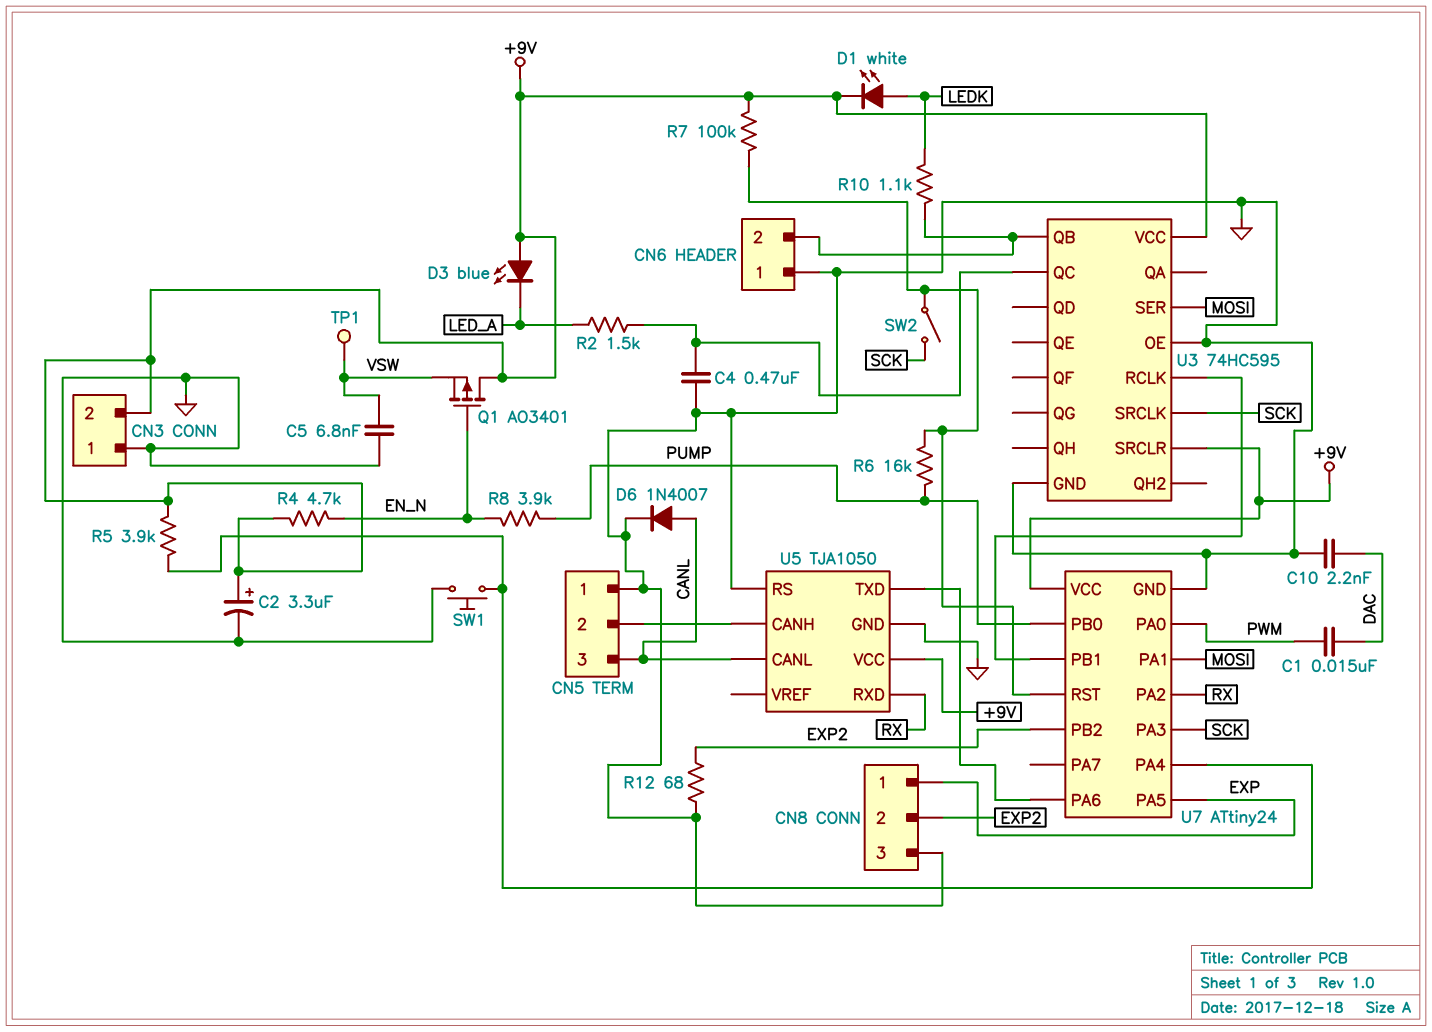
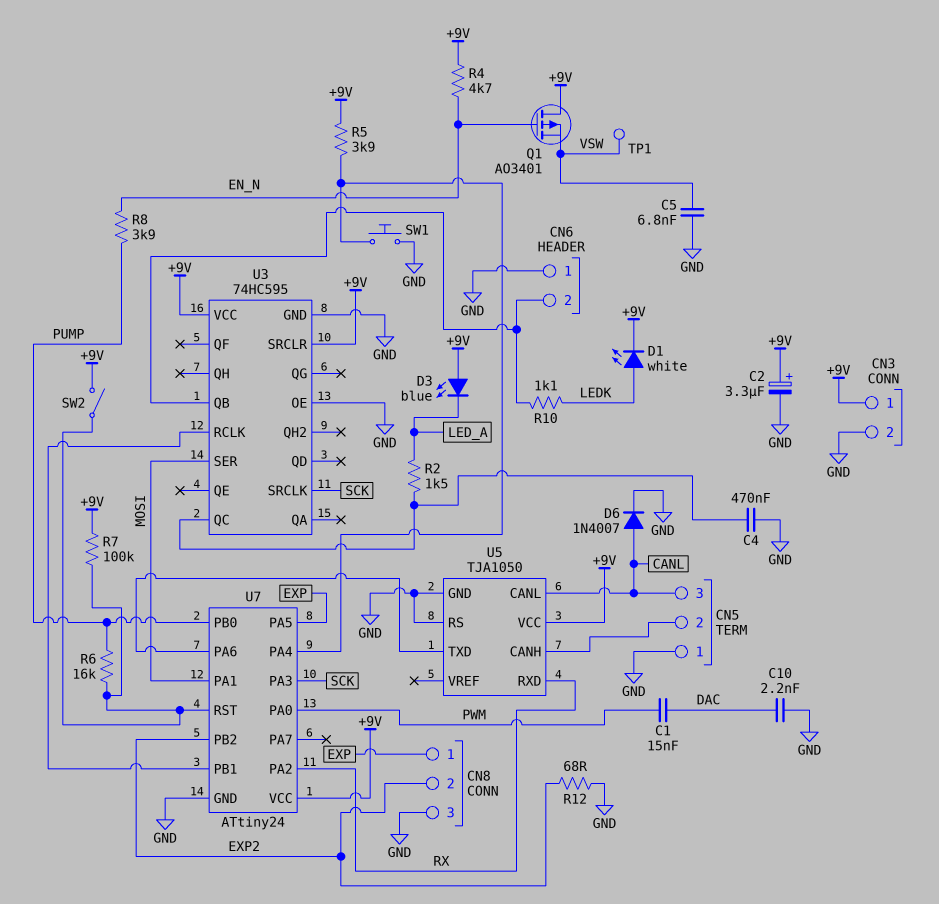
CN3 pin 1: GND -> +9V
CN3 pin 2: +9V -> GND
SW2: switch (SCK, U7/RST) -> switch (+9V, U7/RST)

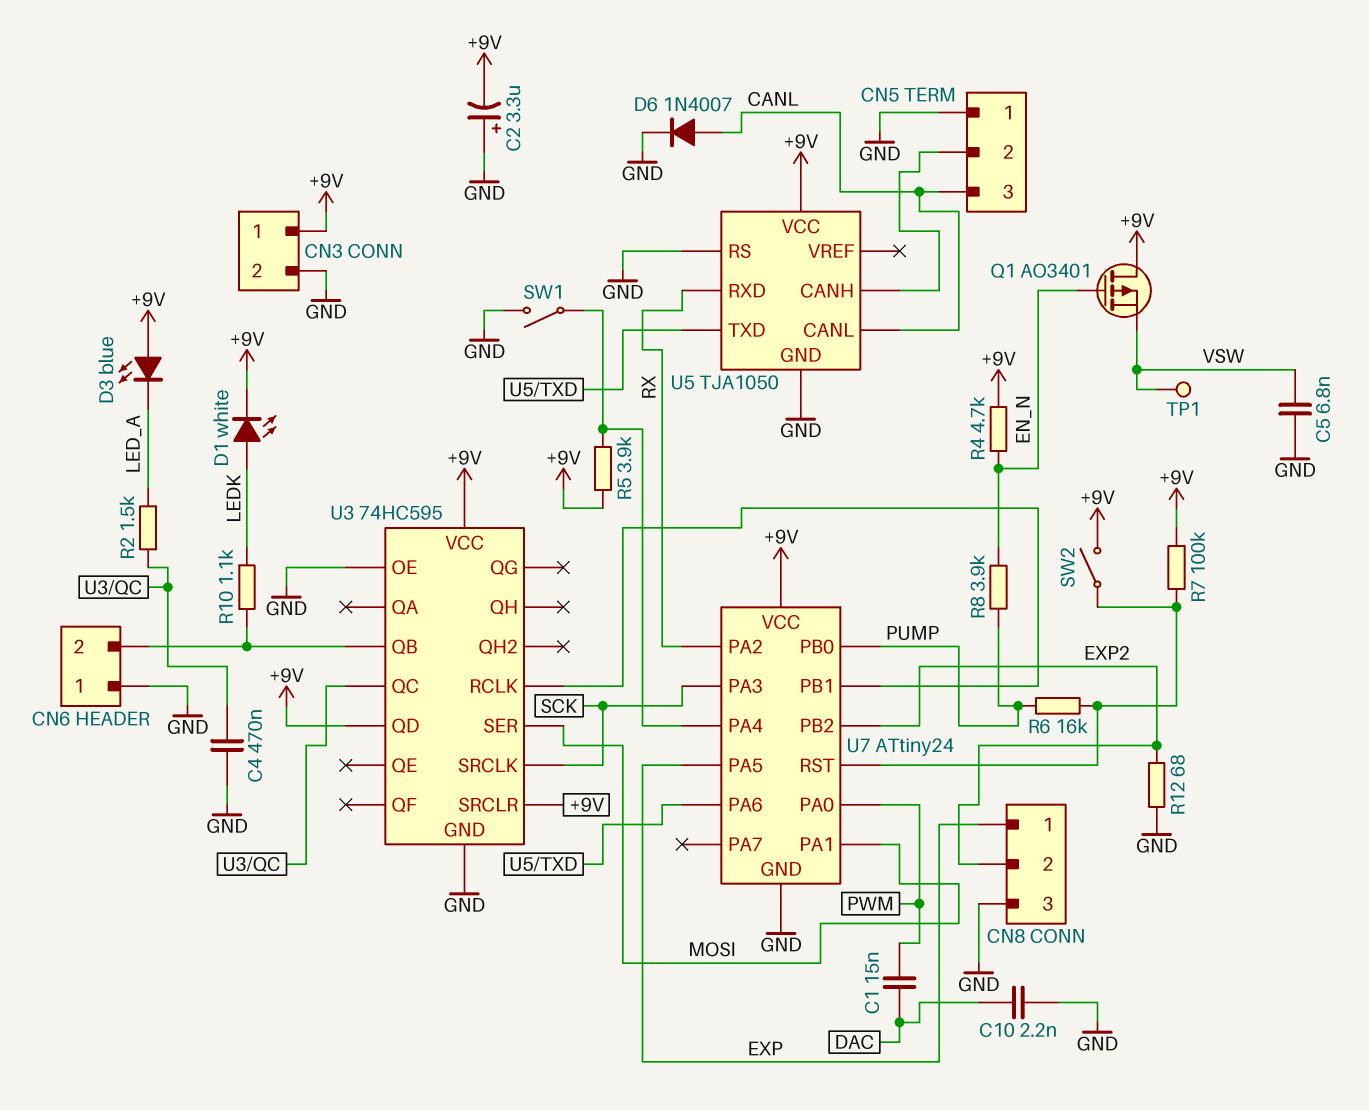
C2: 3.3uF (plus +9V, minus GND) -> 3.3uF (plus GND, minus +9V)
SW1: button (GND, U7/PA4) -> switch (GND, U7/PA4)
U3 pin QD: none -> +9V

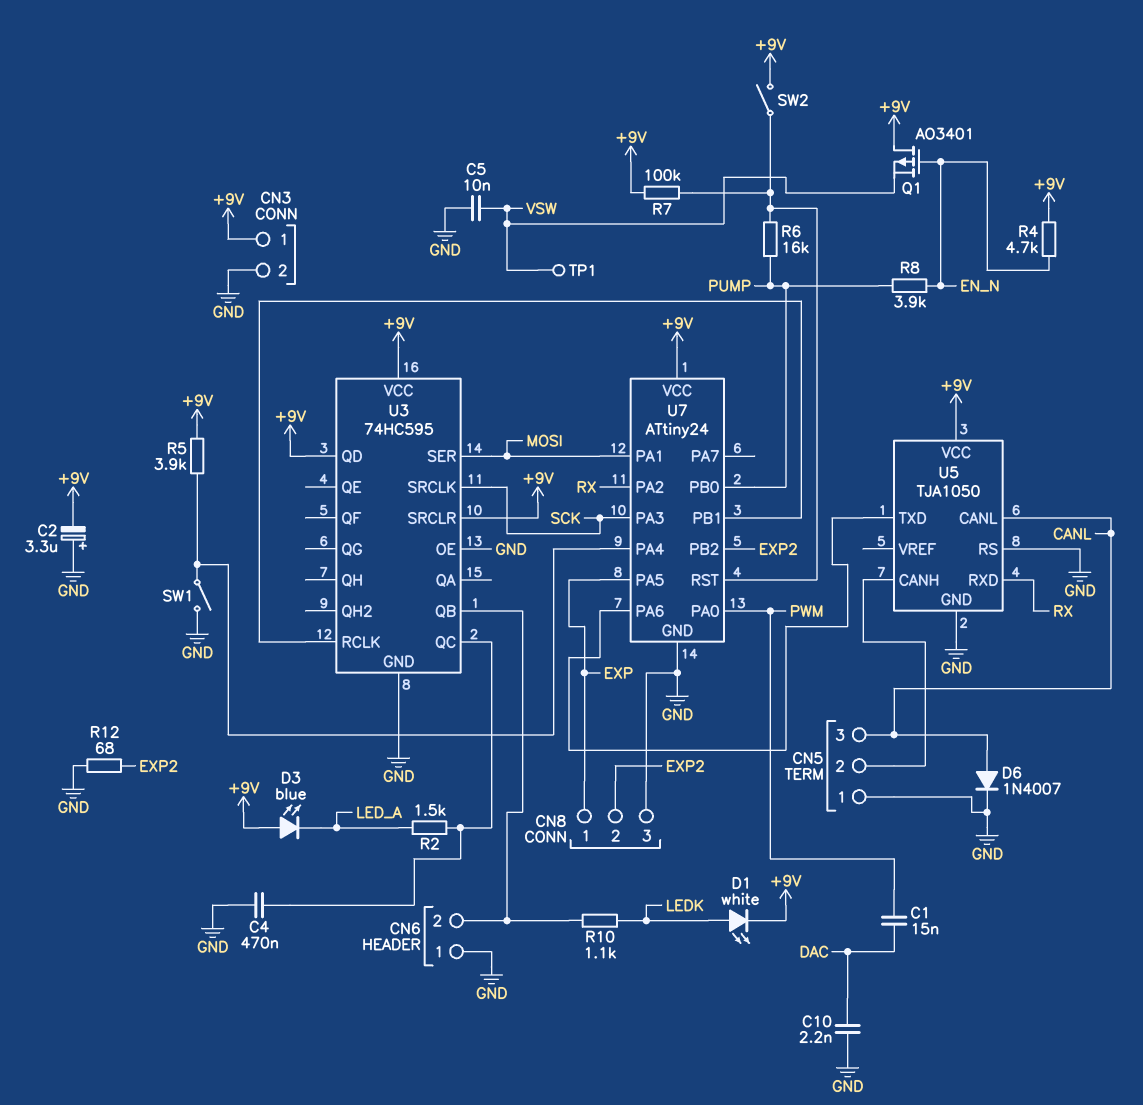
C5: 6.8nF (GND, VSW) -> 10nF (GND, VSW)

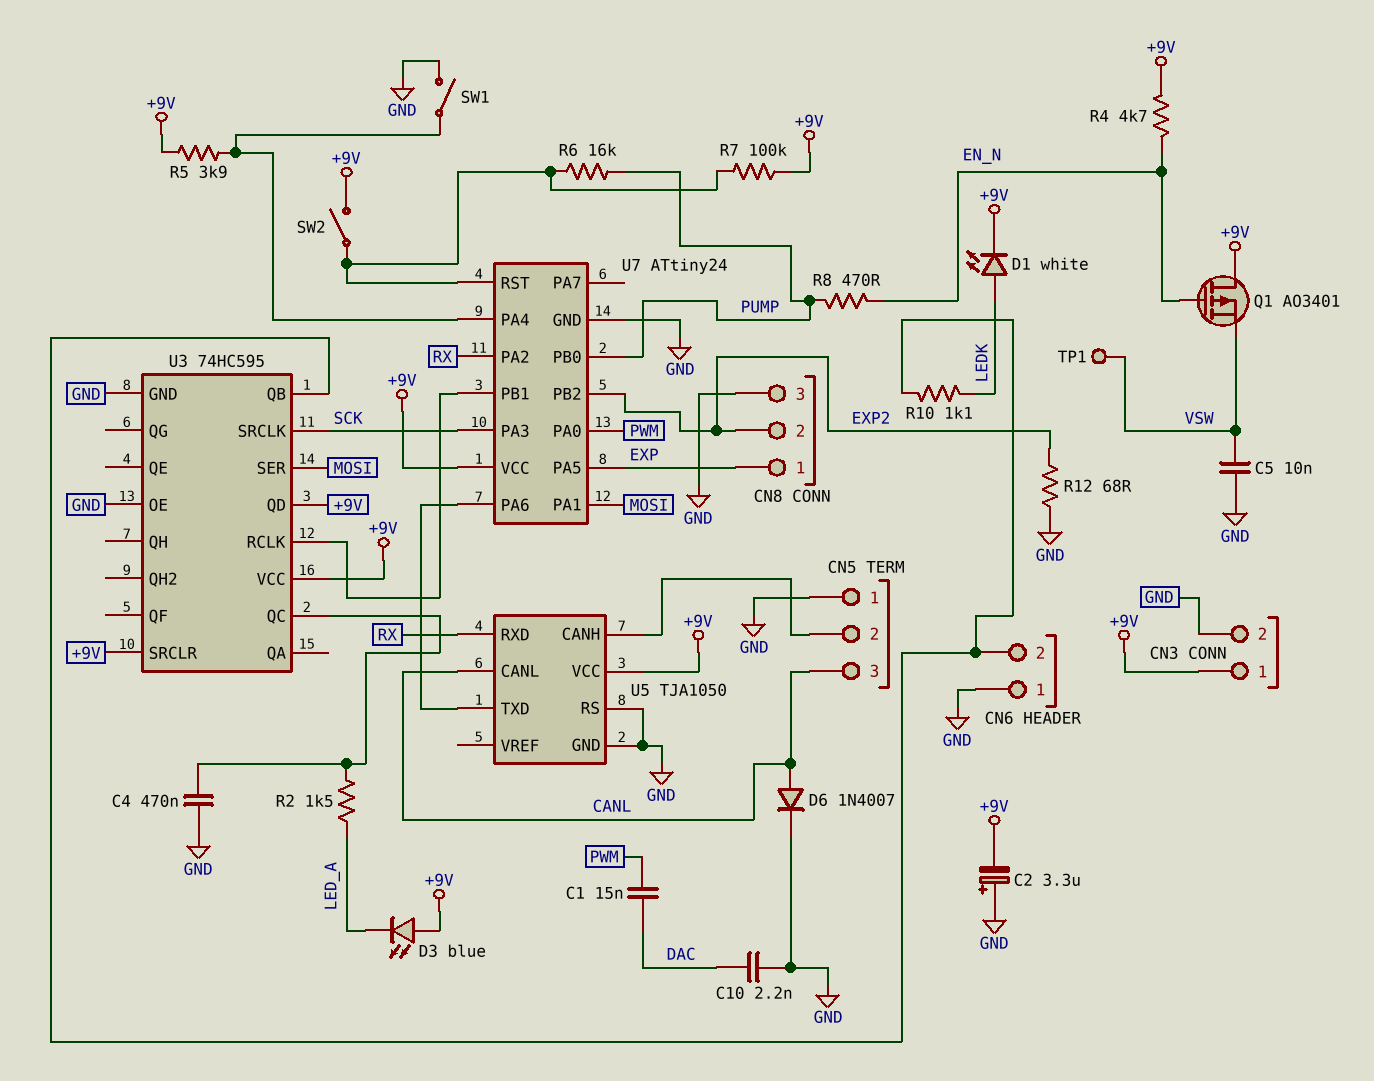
R8: 3.9k (EN_N, PUMP) -> 470 (EN_N, PUMP)

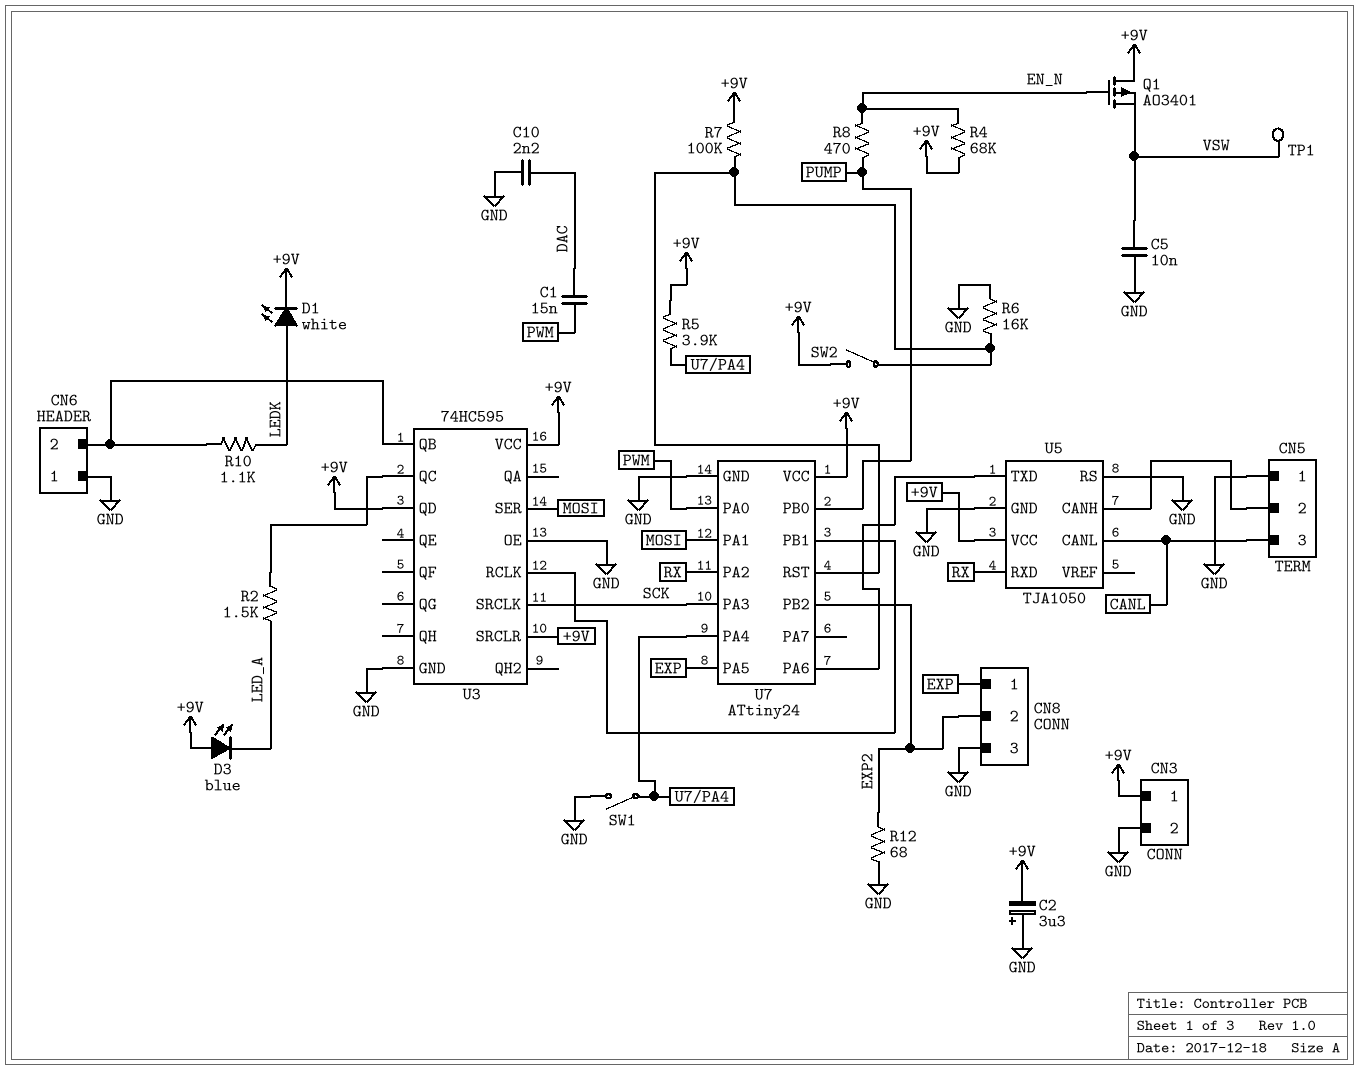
C4: 470nF (GND, U3/QC) -> none
D6: diode 1N4007 (A CANL, K GND) -> none
R4: 4.7k (+9V, EN_N) -> 68k (+9V, EN_N)
R6: 16k (PUMP, U7/RST) -> 16k (GND, U7/RST)

